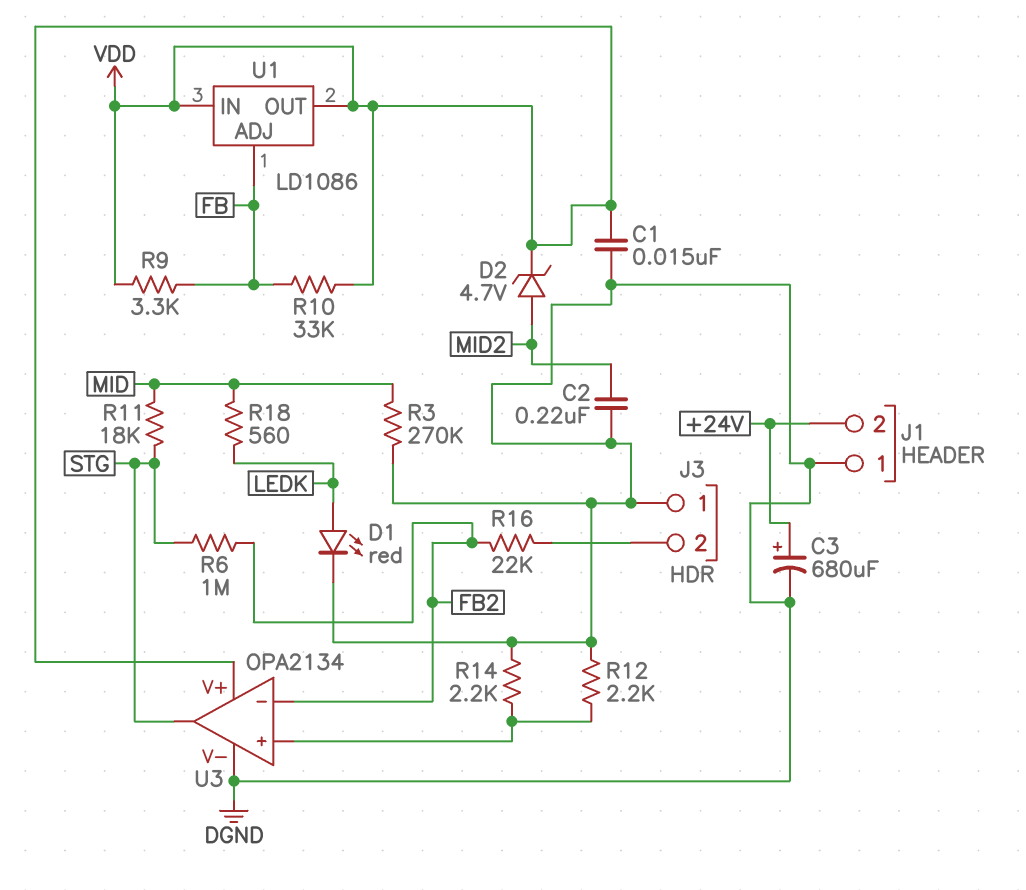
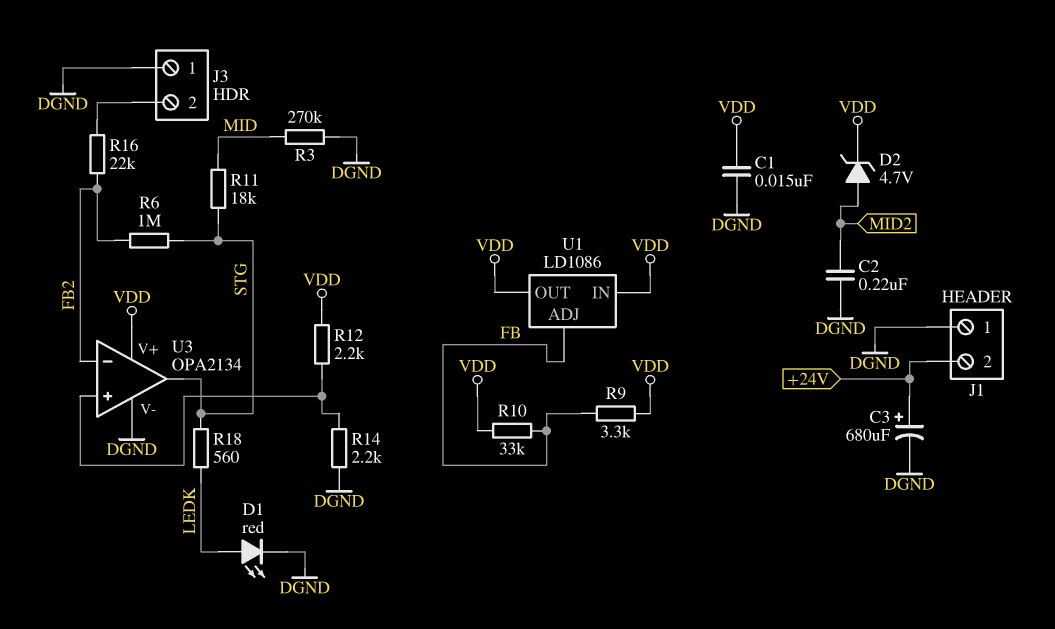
R12: 2.2k (DGND, U3/in+) -> 2.2k (U3/in+, VDD)
R18: 560 (LEDK, MID) -> 560 (LEDK, STG)

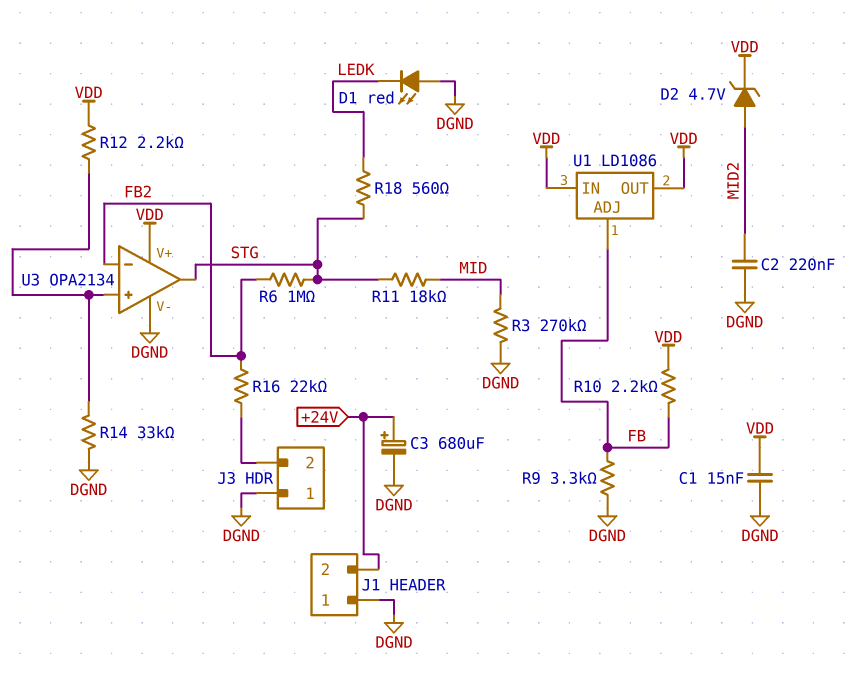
D1: LED red (A LEDK, K DGND) -> LED red (A DGND, K LEDK)
R9: 3.3k (FB, VDD) -> 3.3k (DGND, FB)
R10: 33k (FB, VDD) -> 2.2k (FB, VDD)
R14: 2.2k (DGND, U3/in+) -> 33k (DGND, U3/in+)

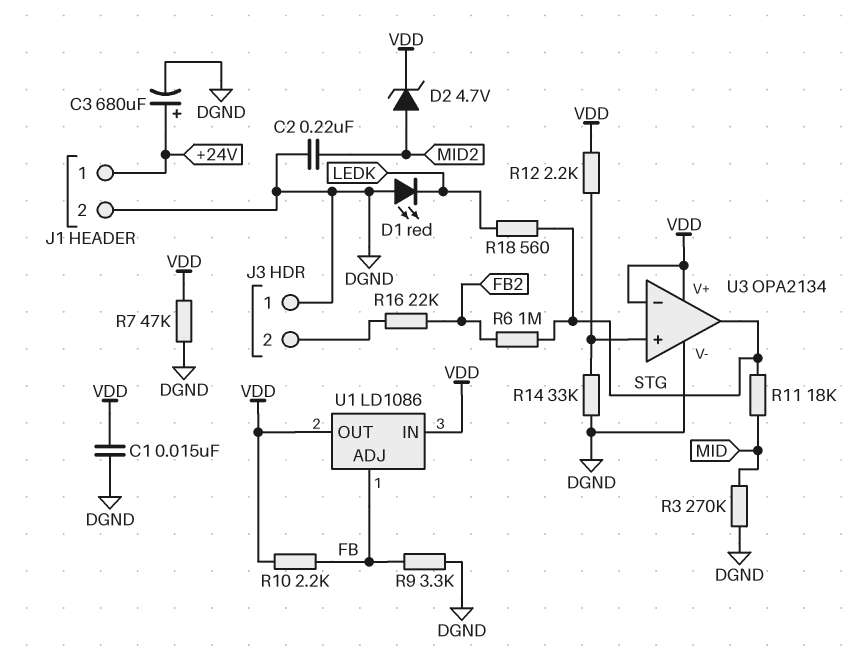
J1 pin 1: DGND -> +24V
J1 pin 2: +24V -> DGND
R7: none -> 47k (DGND, VDD)
U3 pin in-: FB2 -> VDD

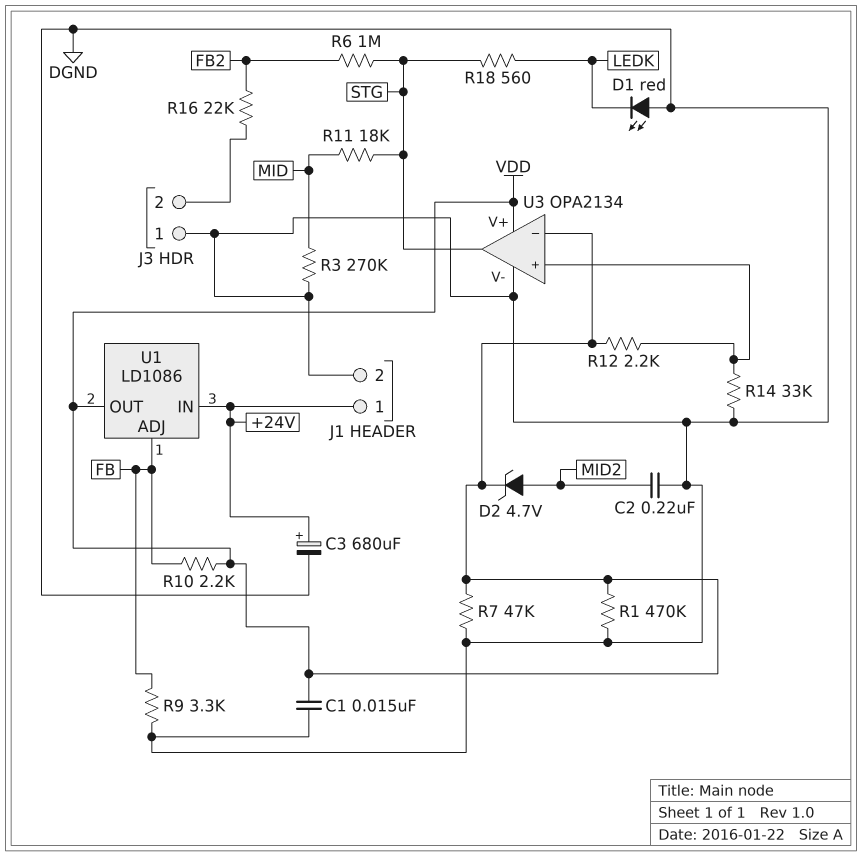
R1: none -> 470k (DGND, VDD)
U1 pin IN: VDD -> +24V

